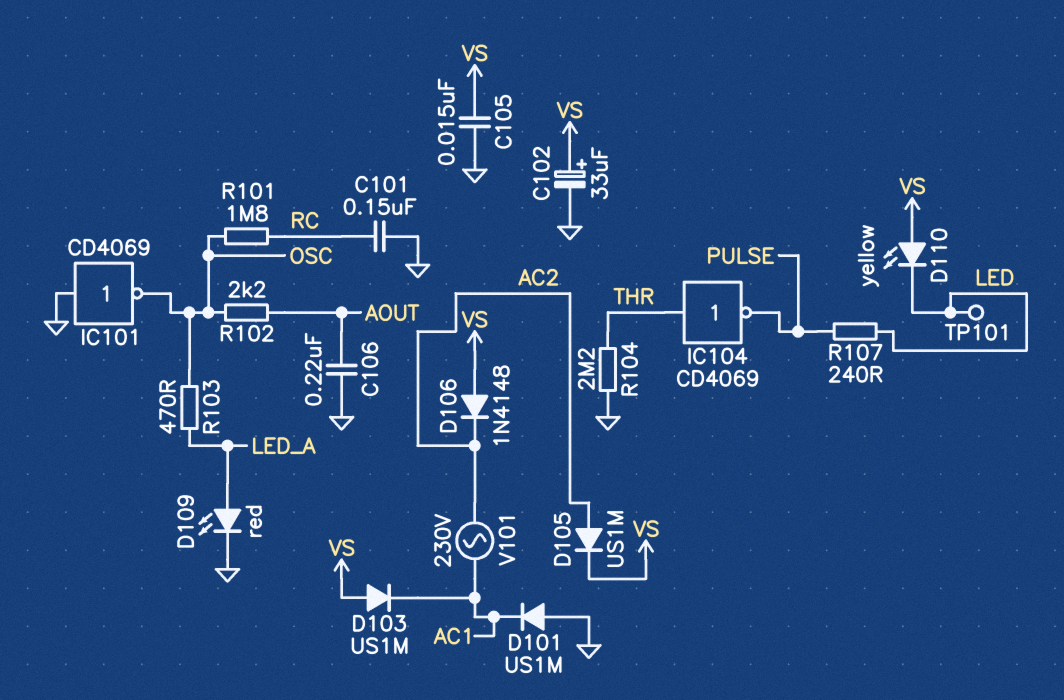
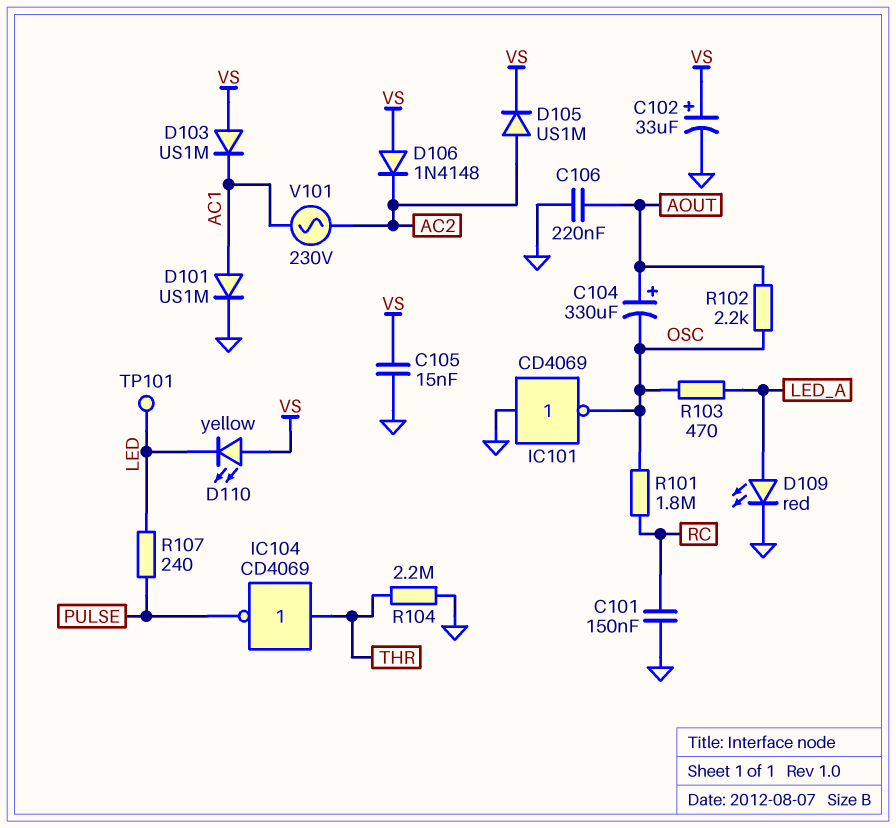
C104: none -> 330uF (plus AOUT, minus OSC)
D101: diode US1M (A GND, K AC1) -> diode US1M (A AC1, K GND)

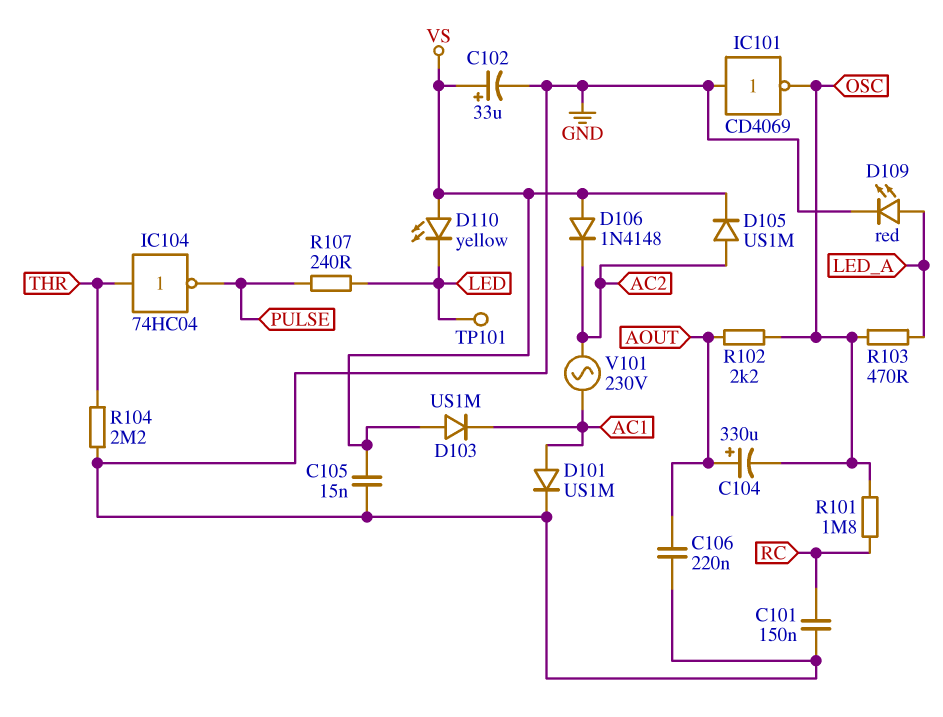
IC104: NOT CD4069 (in THR, out PULSE) -> NOT 74HC04 (in THR, out PULSE)

